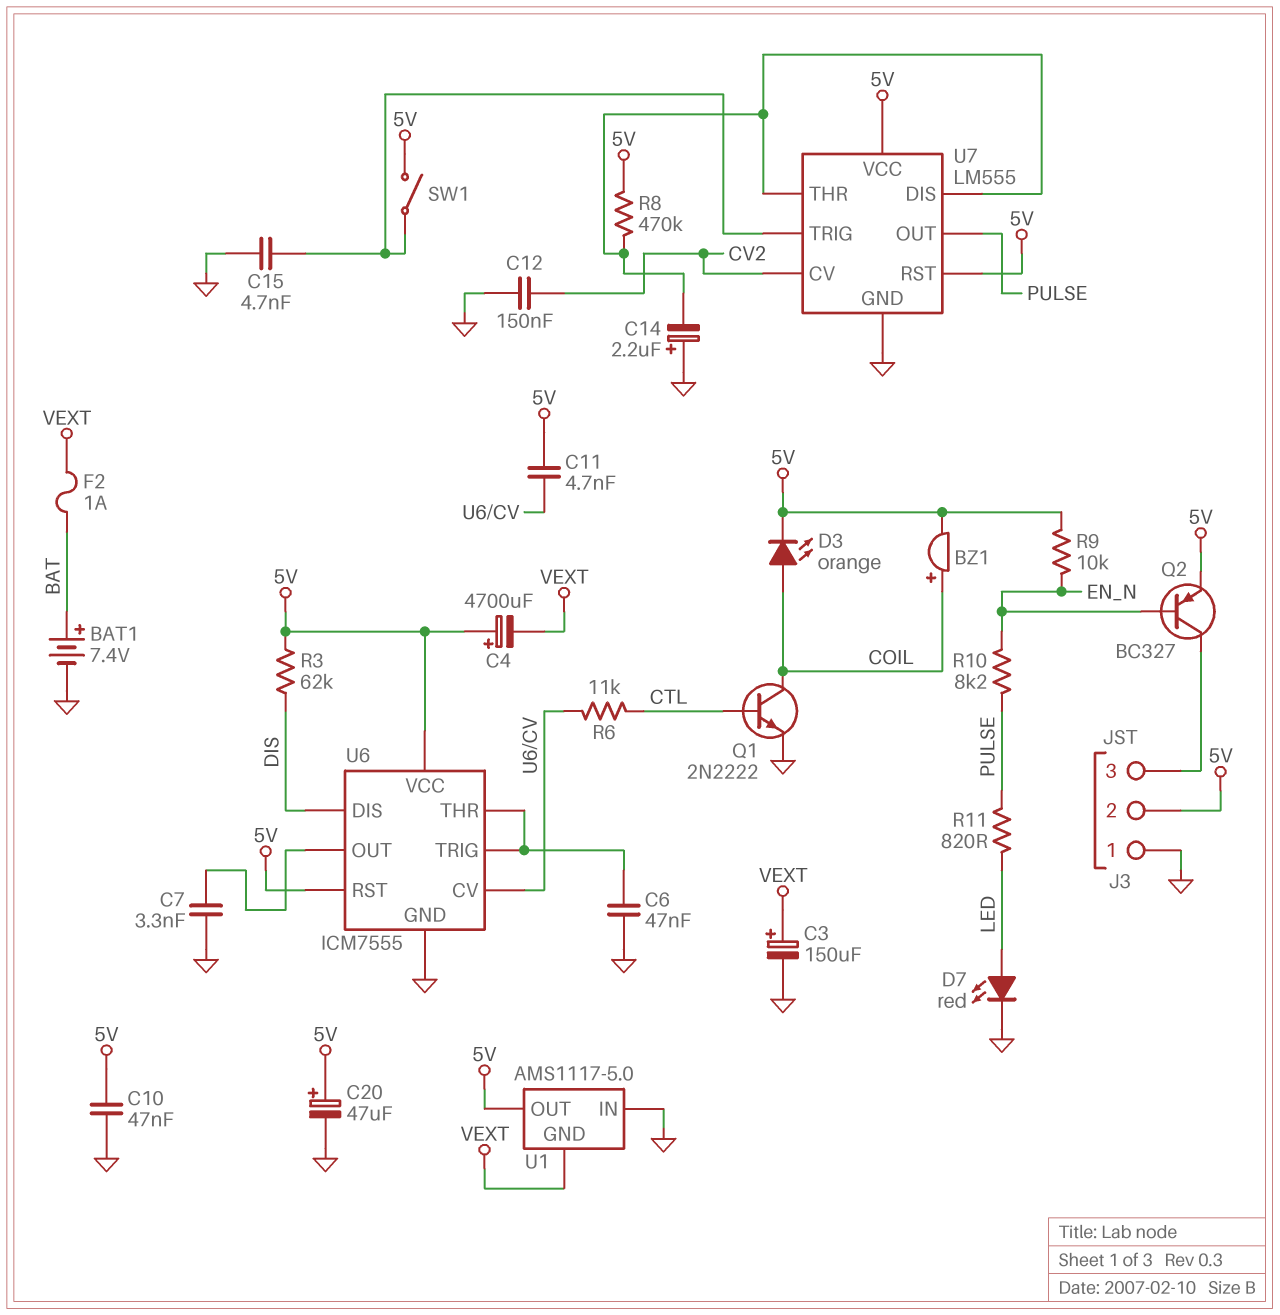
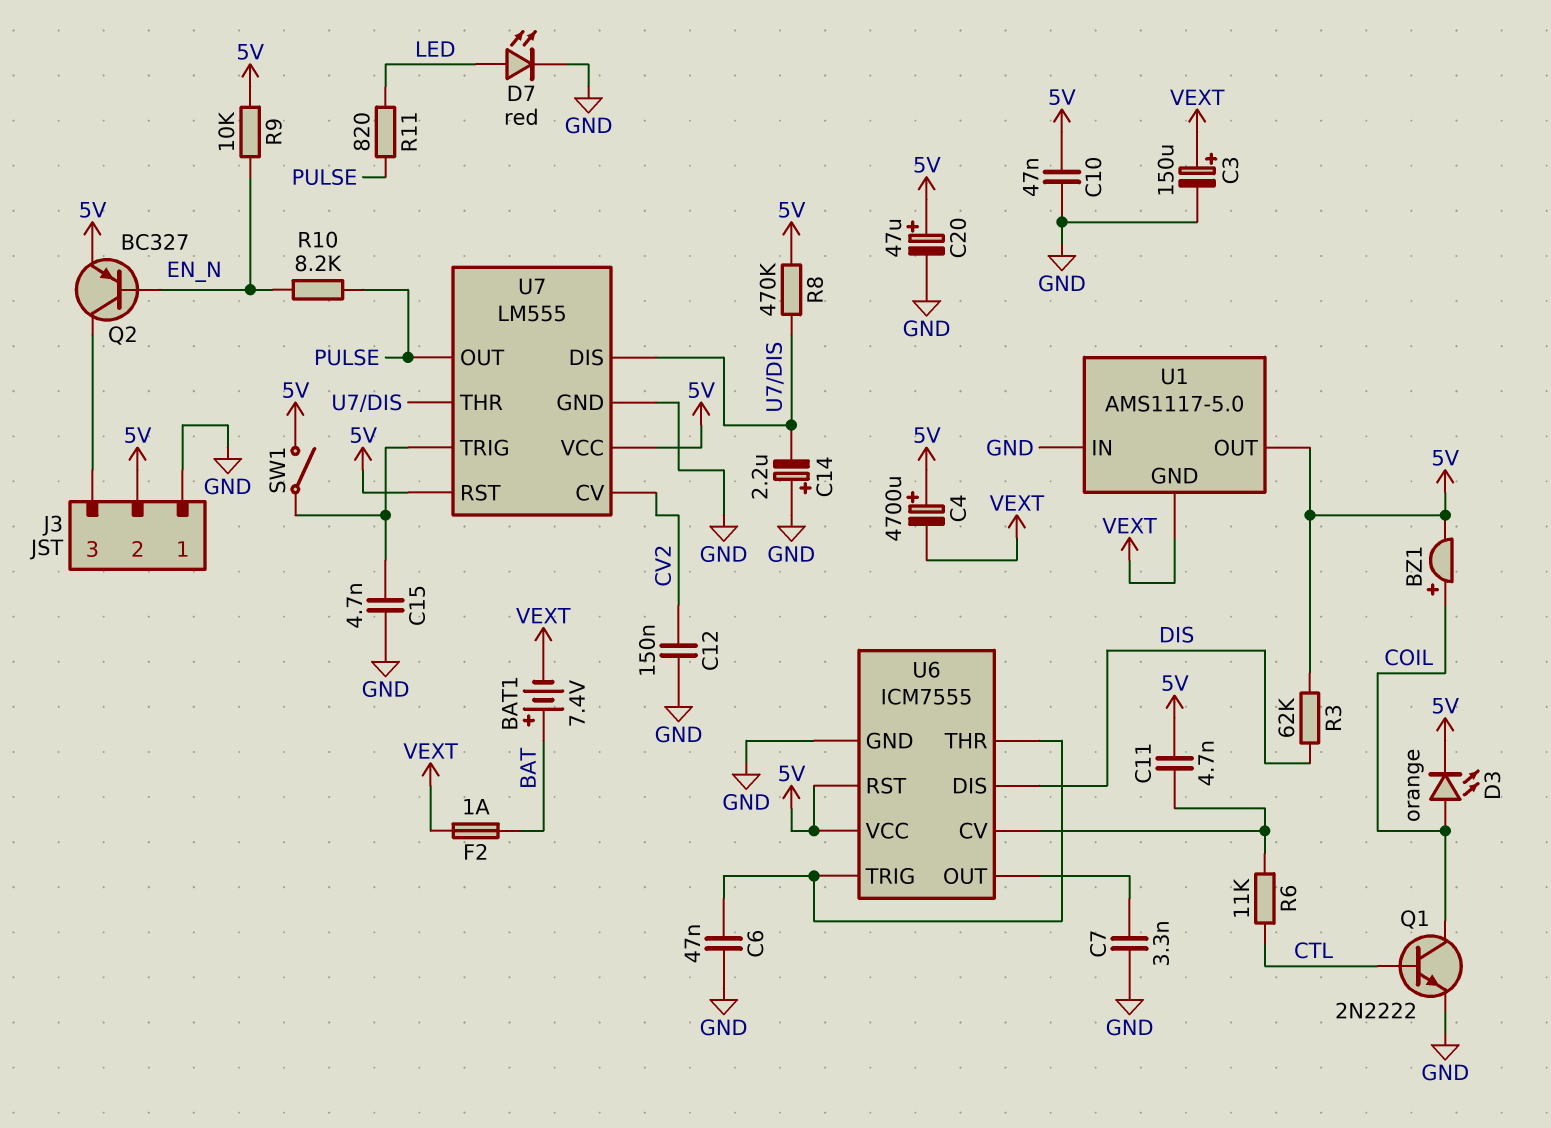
BAT1: 7.4V (plus BAT, minus GND) -> 7.4V (plus BAT, minus VEXT)

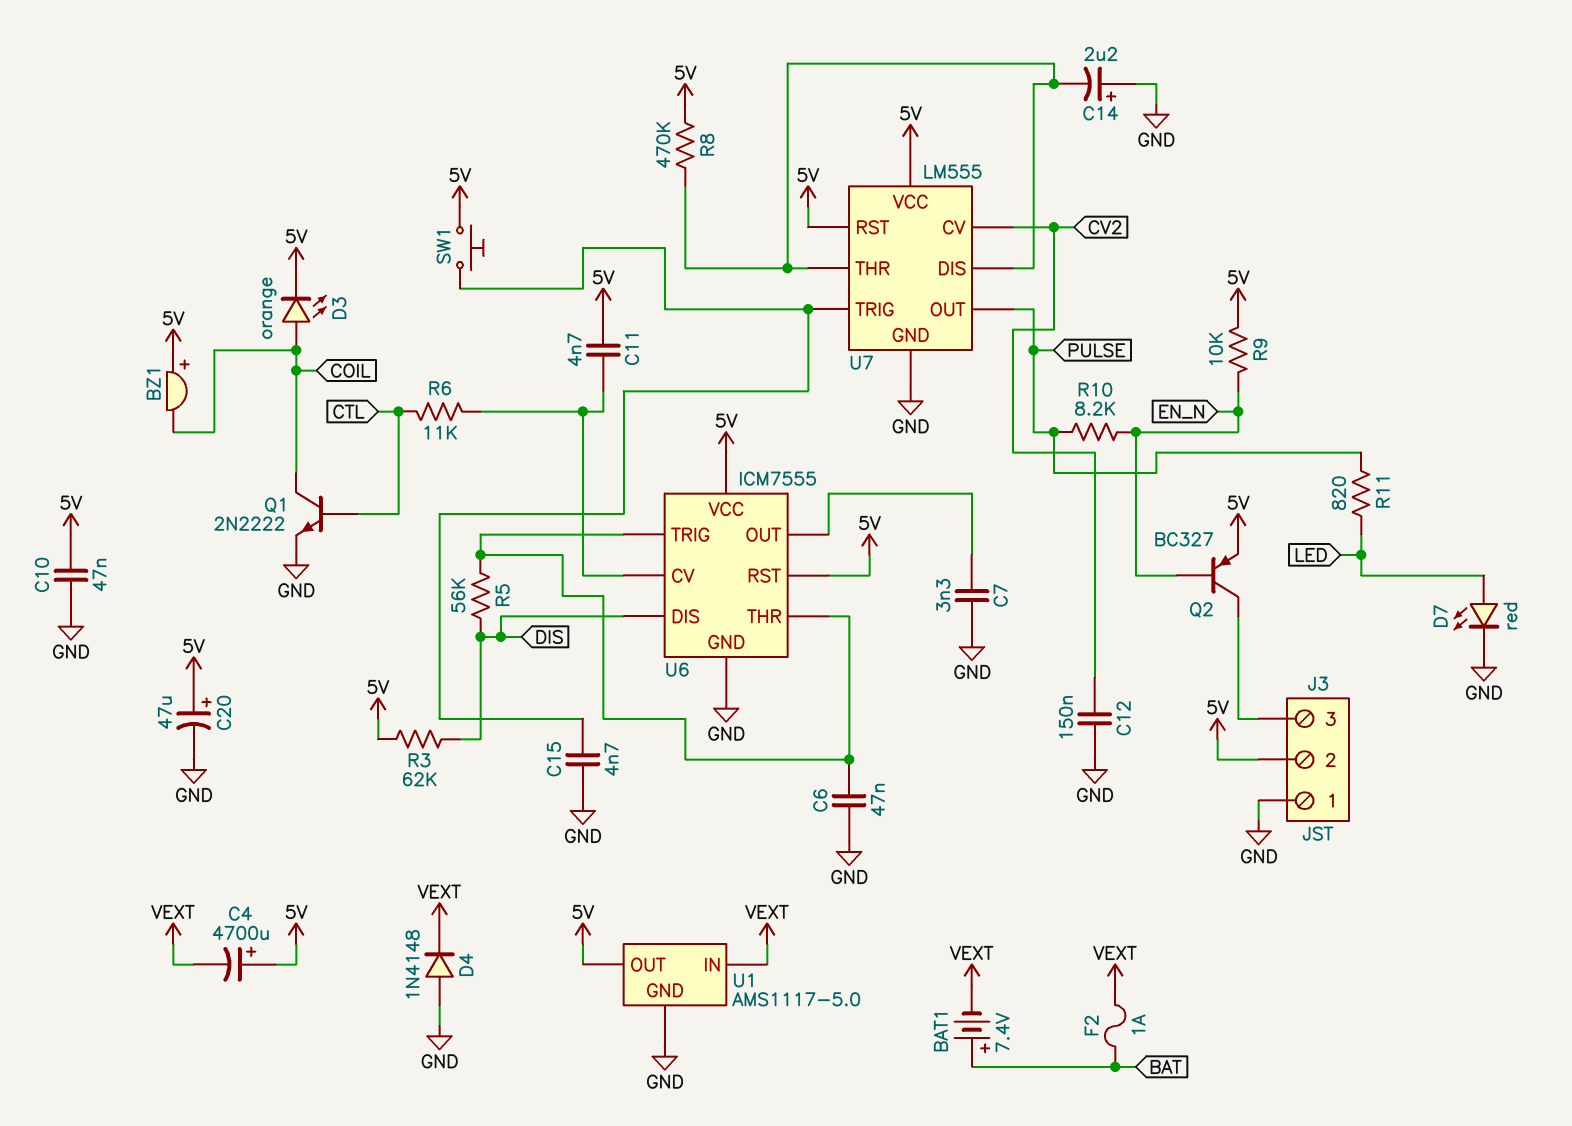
BZ1: buzzer (plus COIL, minus 5V) -> buzzer (plus 5V, minus COIL)
C3: 150uF (plus VEXT, minus GND) -> none
D4: none -> diode 1N4148 (A GND, K VEXT)
R5: none -> 56k (DIS, U6/THR)
SW1: switch (5V, U7/TRIG) -> button (5V, U7/TRIG)
U1 pin GND: VEXT -> GND
U1 pin IN: GND -> VEXT

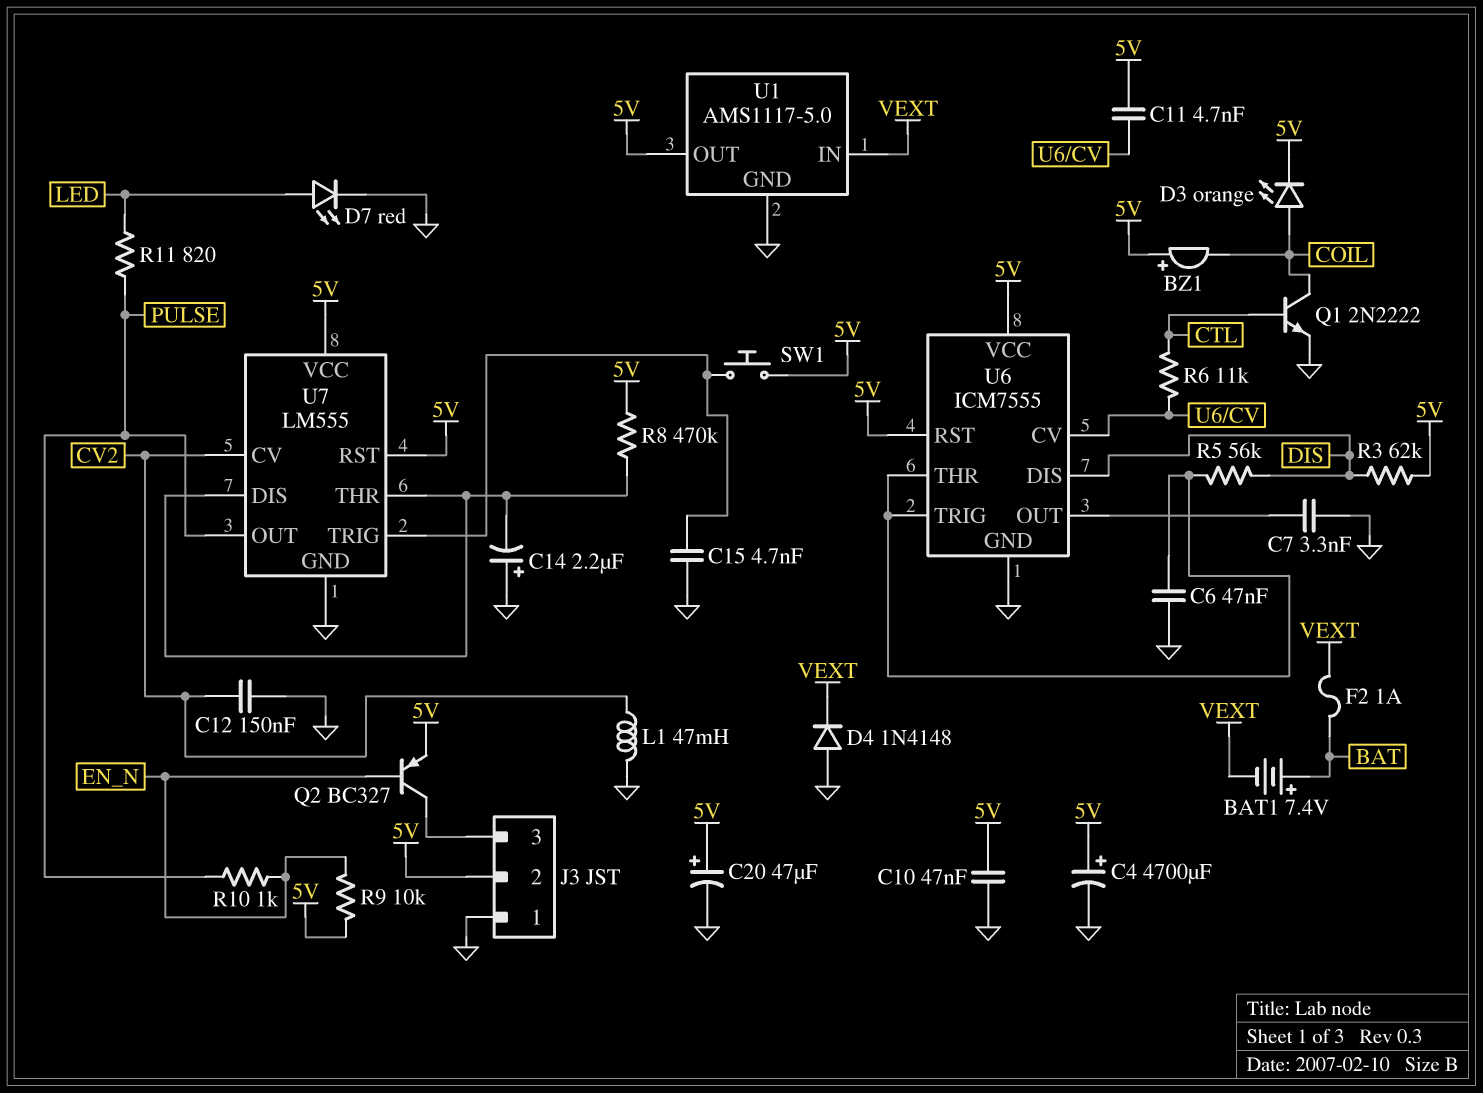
C4: 4700uF (plus 5V, minus VEXT) -> 4700uF (plus 5V, minus GND)
L1: none -> 47mH (CV2, GND)
R10: 8.2k (EN_N, PULSE) -> 1k (EN_N, PULSE)

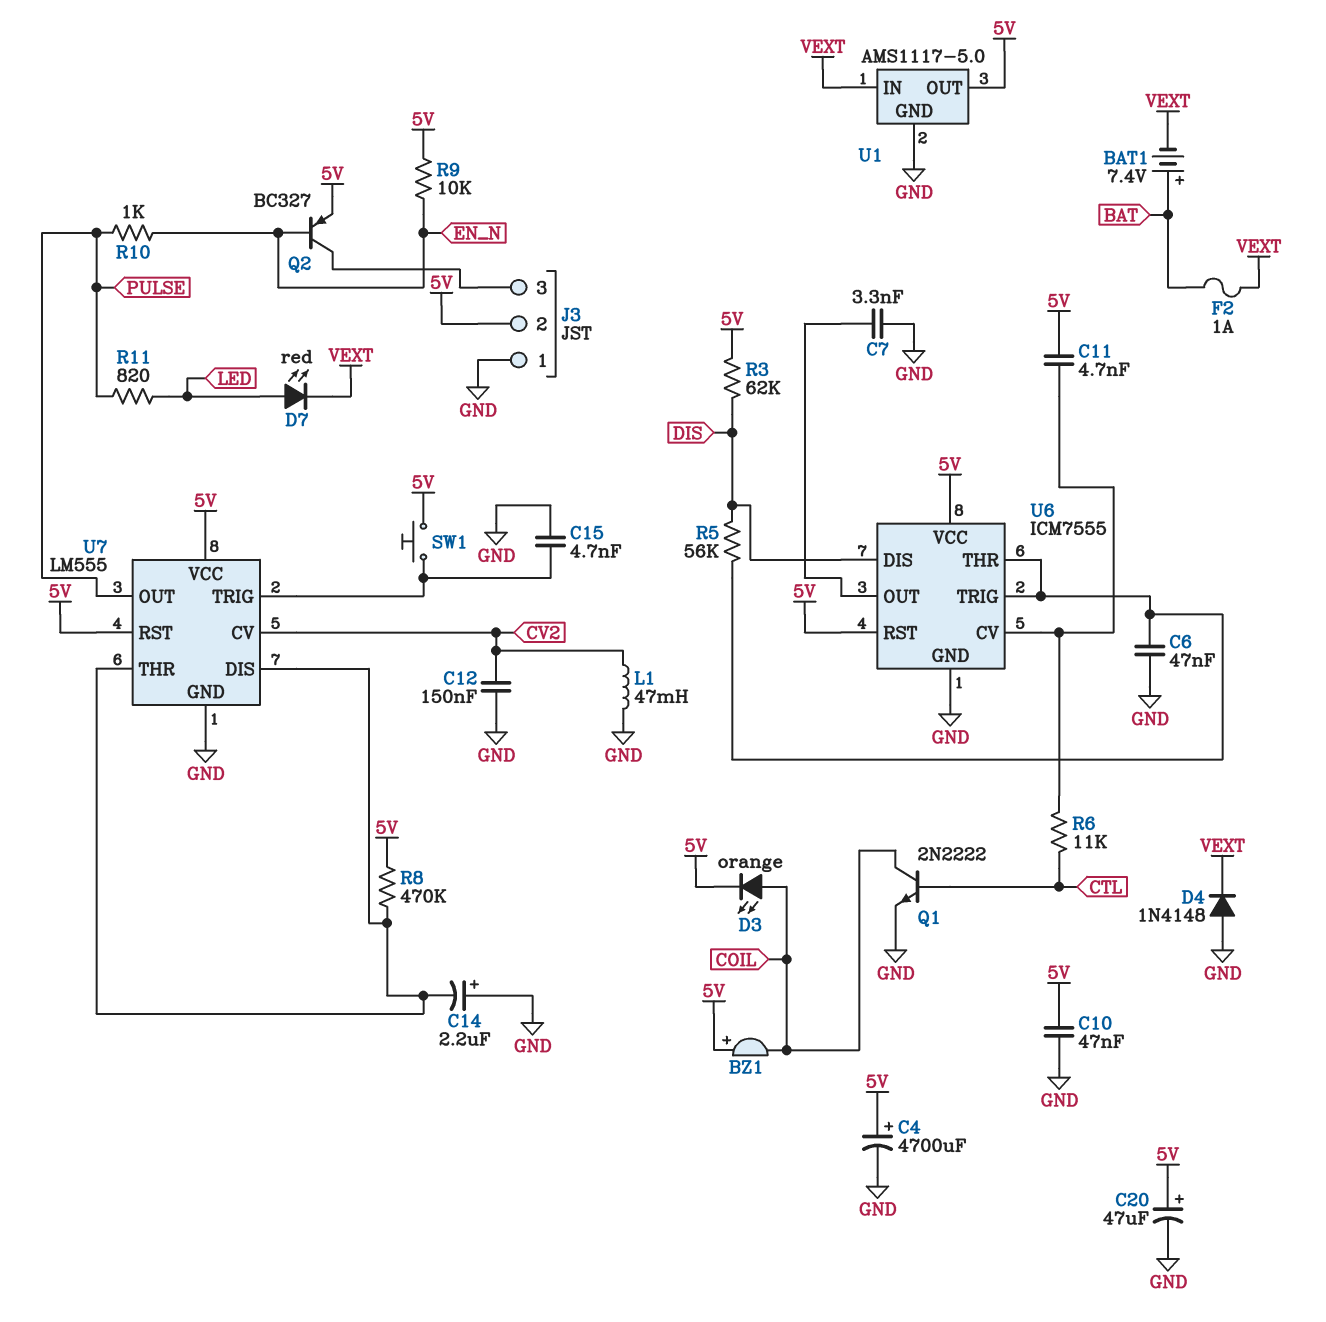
D7: LED red (A LED, K GND) -> LED red (A LED, K VEXT)

